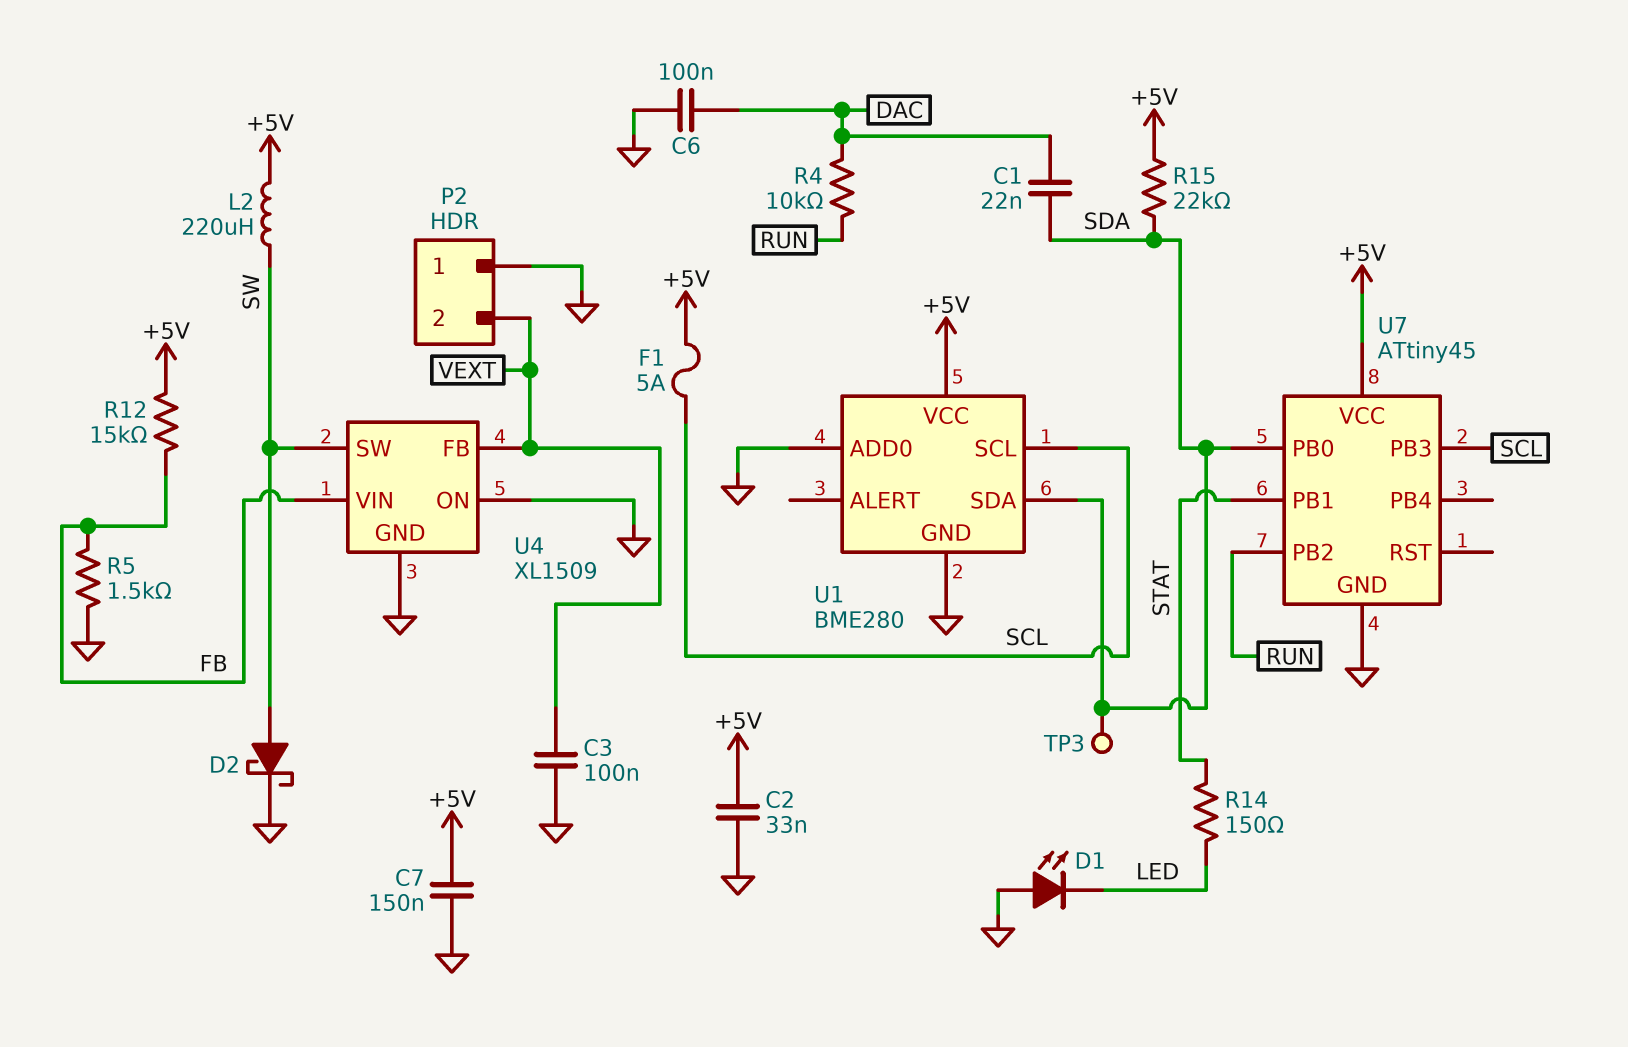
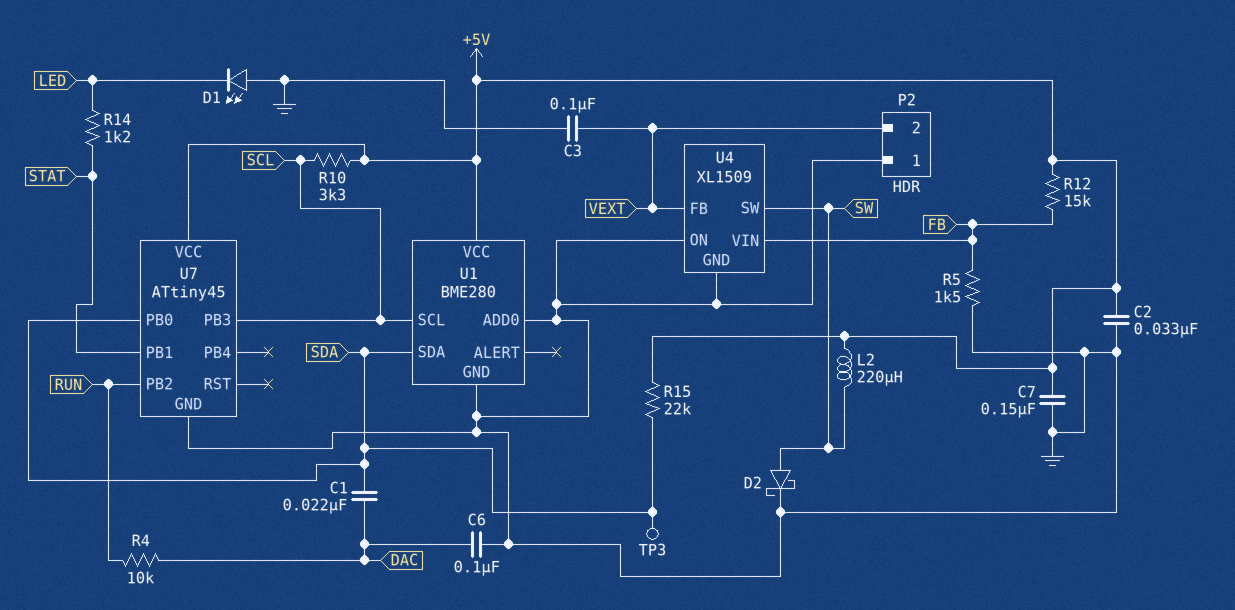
F1: 5A (+5V, SCL) -> none
R10: none -> 3.3k (+5V, SCL)
R14: 150 (LED, STAT) -> 1.2k (LED, STAT)

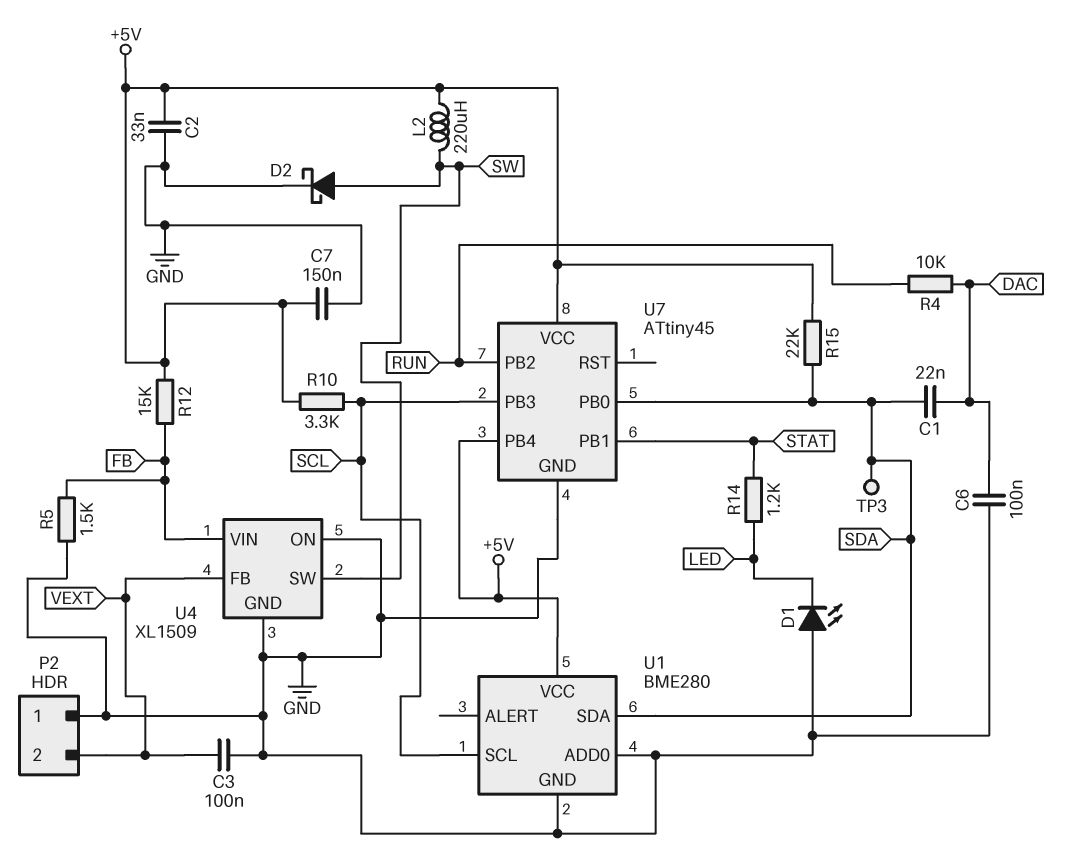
U7 pin PB4: none -> +5V

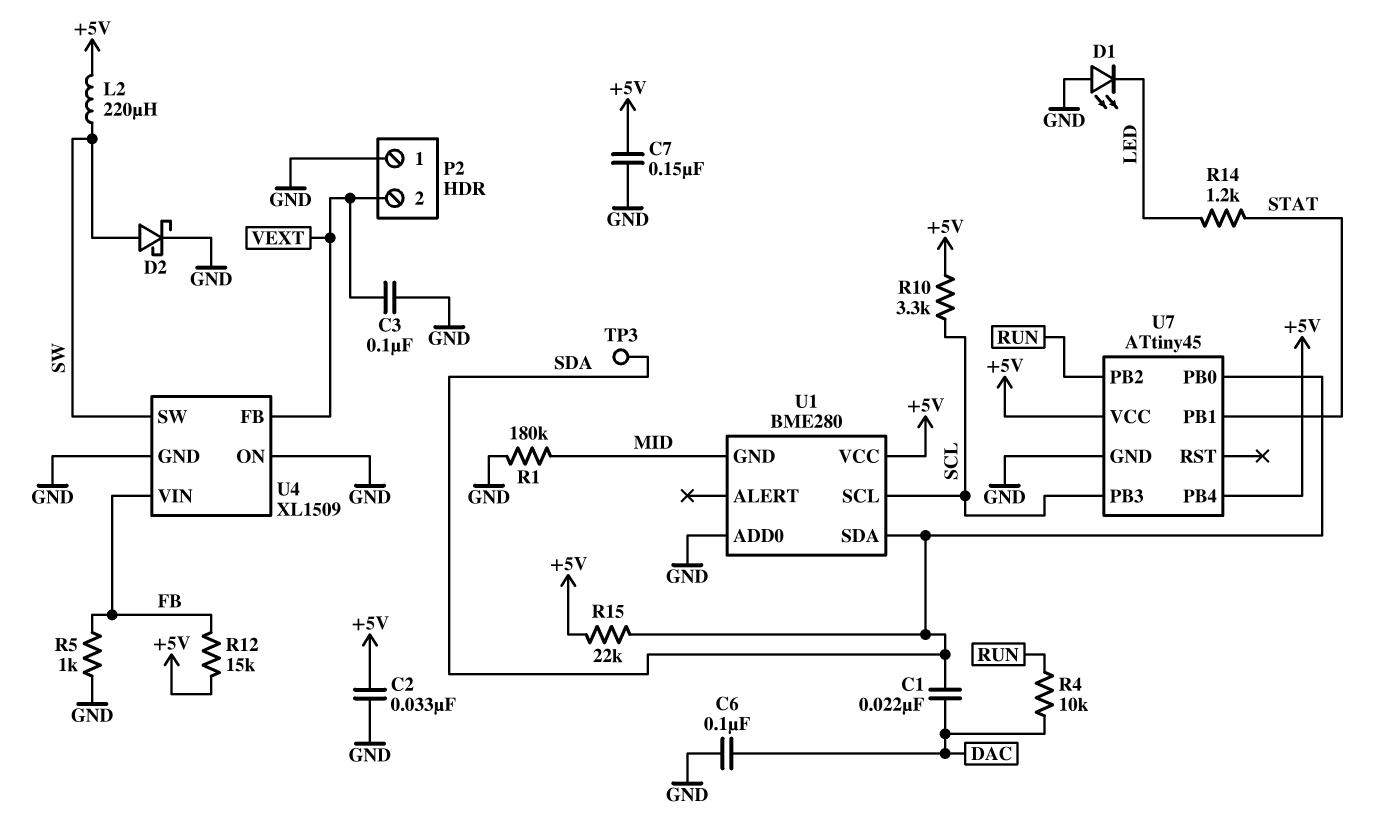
R1: none -> 180k (GND, MID)
R5: 1.5k (FB, GND) -> 1k (FB, GND)
U1 pin GND: GND -> MID

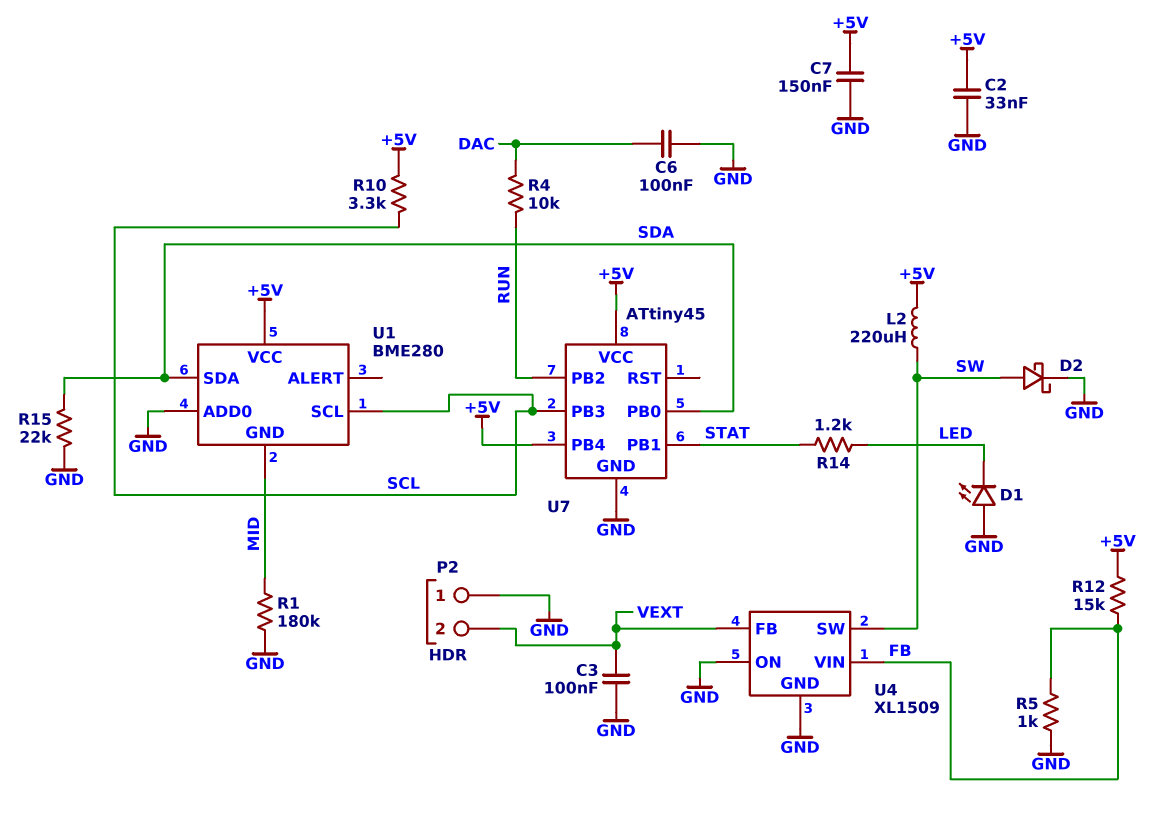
C1: 22nF (DAC, SDA) -> none
R15: 22k (+5V, SDA) -> 22k (GND, SDA)
TP3: test point (SDA) -> none

